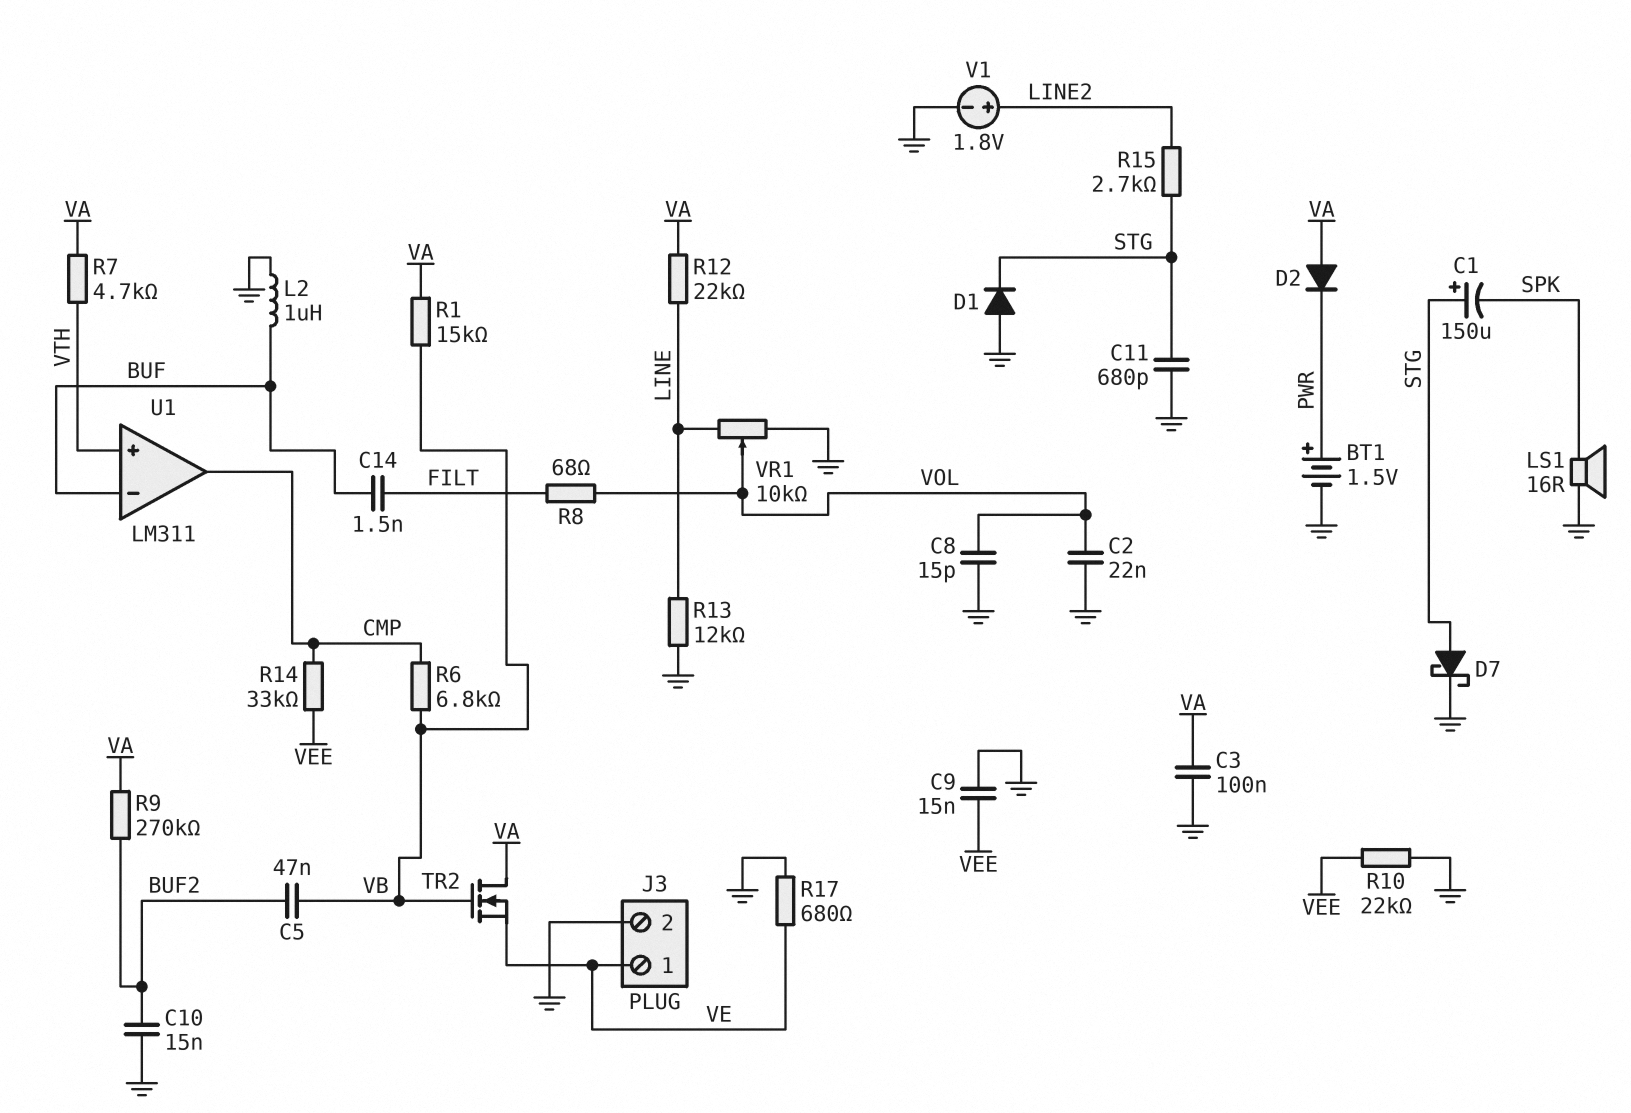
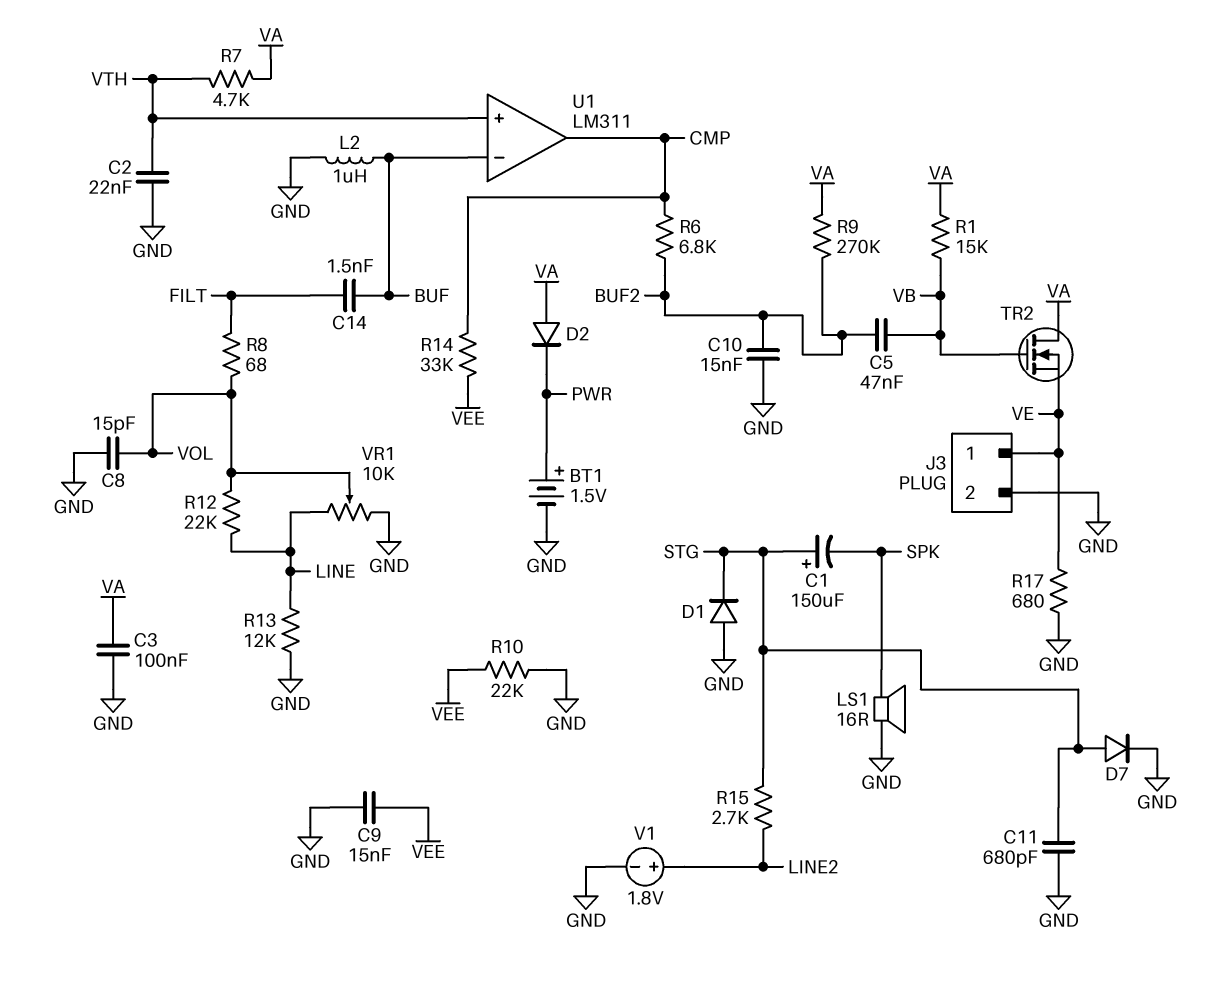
C2: 22nF (GND, VOL) -> 22nF (GND, VTH)
D7: schottky (A STG, K GND) -> diode (A STG, K GND)
R6: 6.8k (CMP, VB) -> 6.8k (BUF2, CMP)
R12: 22k (LINE, VA) -> 22k (LINE, VOL)

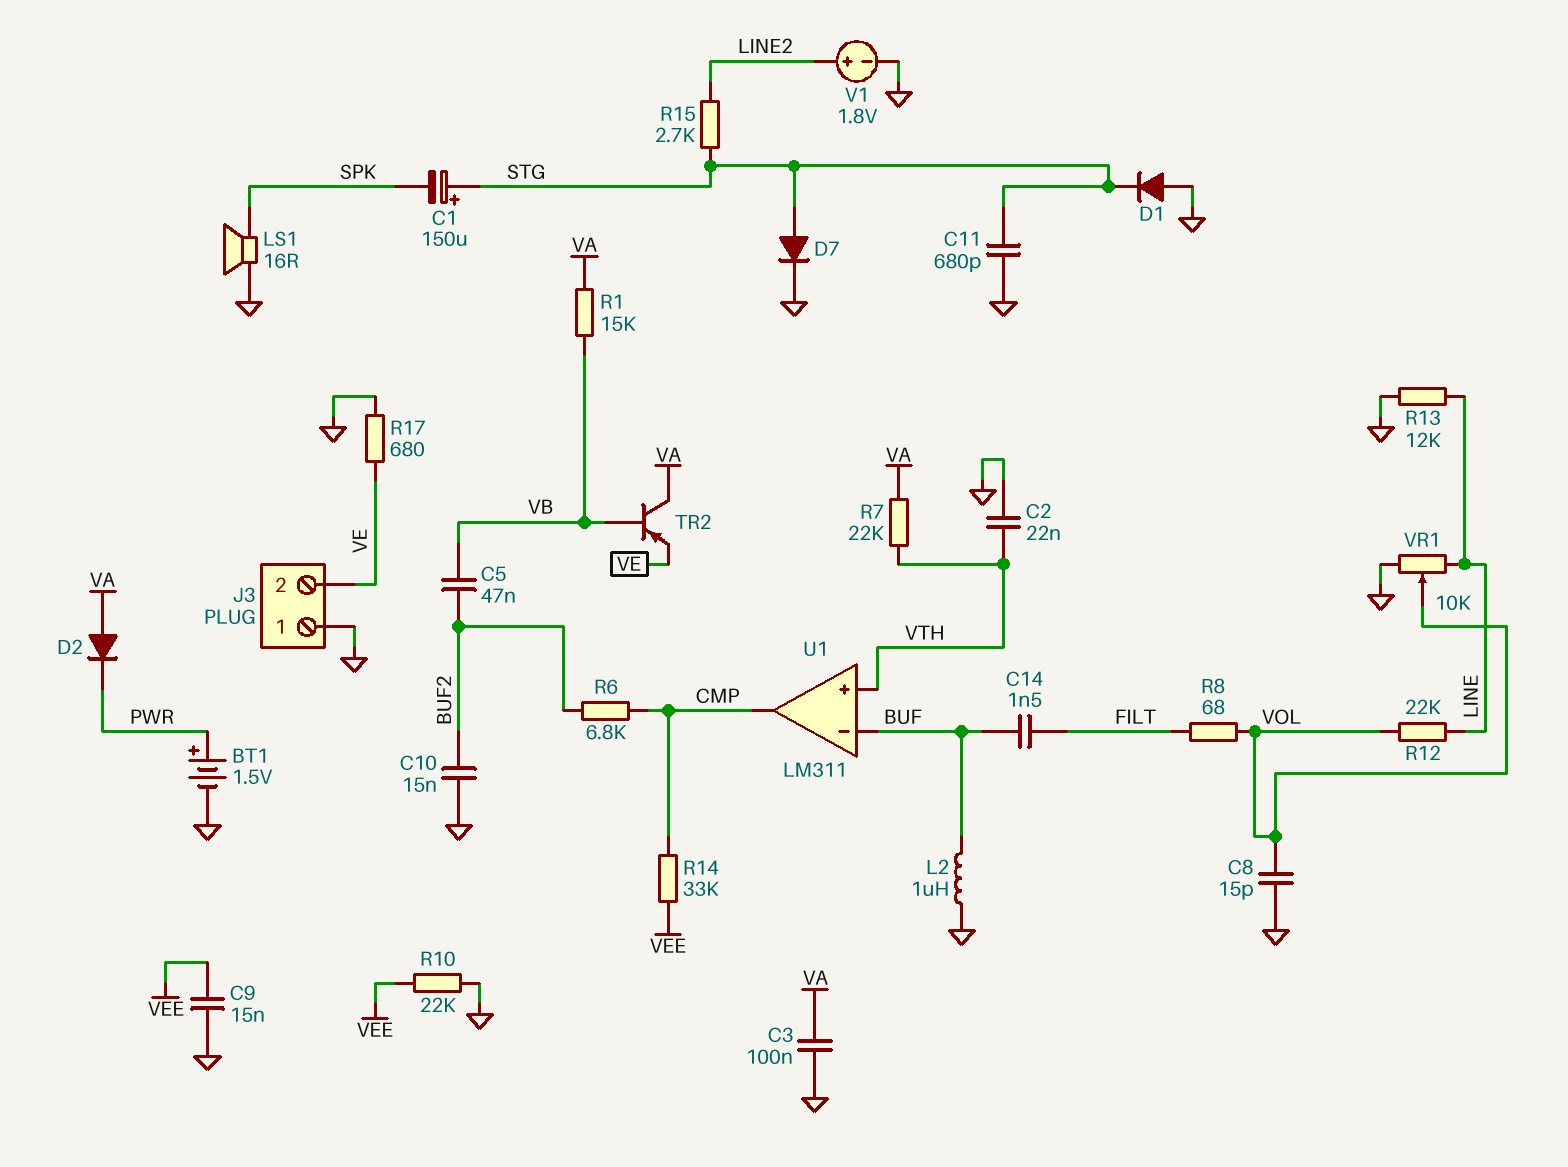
J3 pin 1: VE -> GND
J3 pin 2: GND -> VE
R7: 4.7k (VA, VTH) -> 22k (VA, VTH)
R9: 270k (BUF2, VA) -> none
TR2: NMOS (G VB, D VA, S VE) -> PNP (B VB, C VA, E VE)

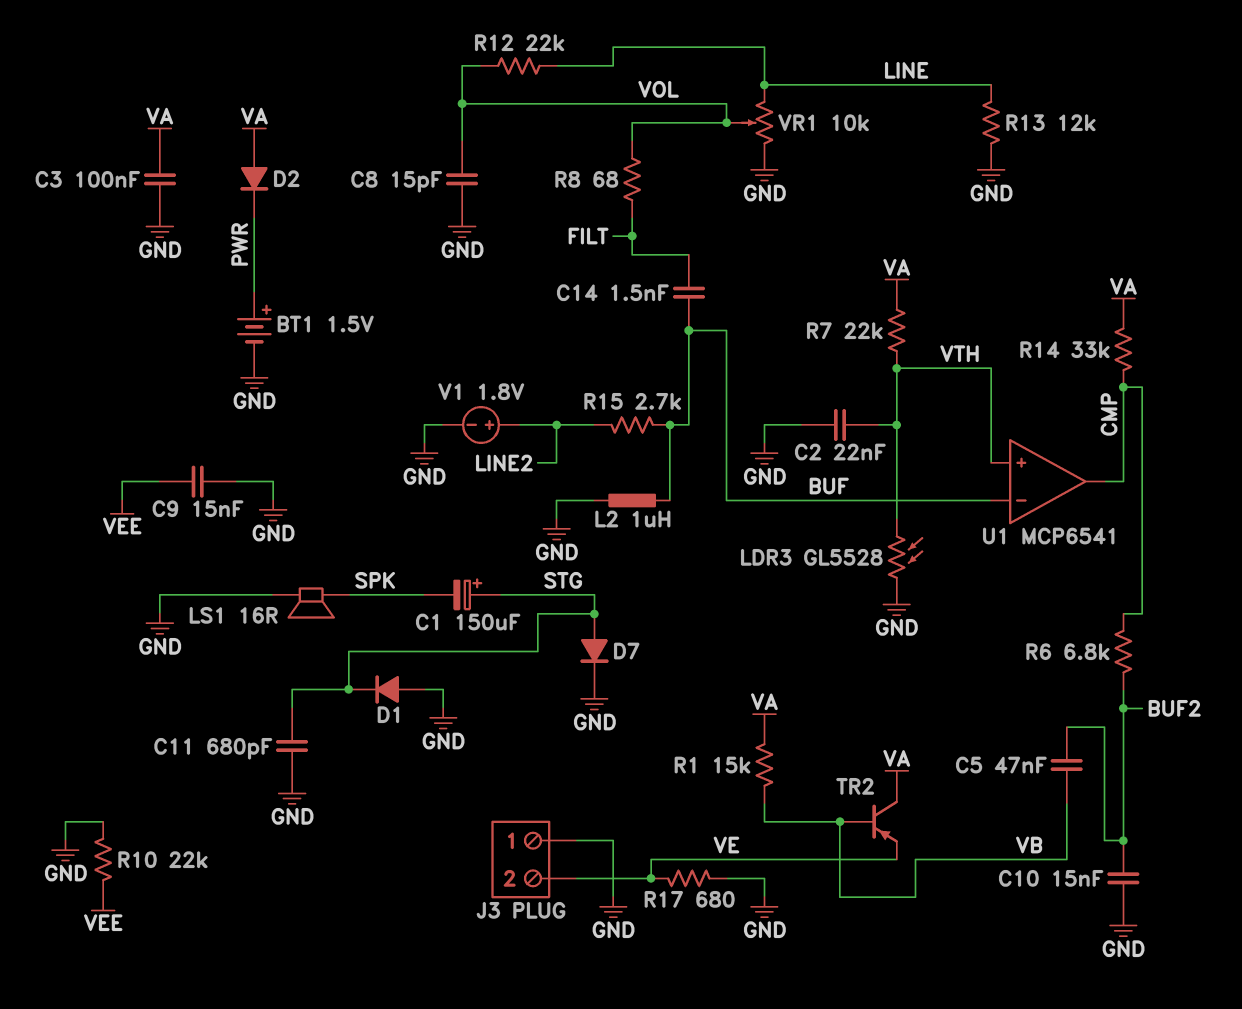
LDR3: none -> GL5528 (GND, VTH)
R14: 33k (CMP, VEE) -> 33k (CMP, VA)
R15: 2.7k (LINE2, STG) -> 2.7k (BUF, LINE2)
U1: LM311 -> MCP6541

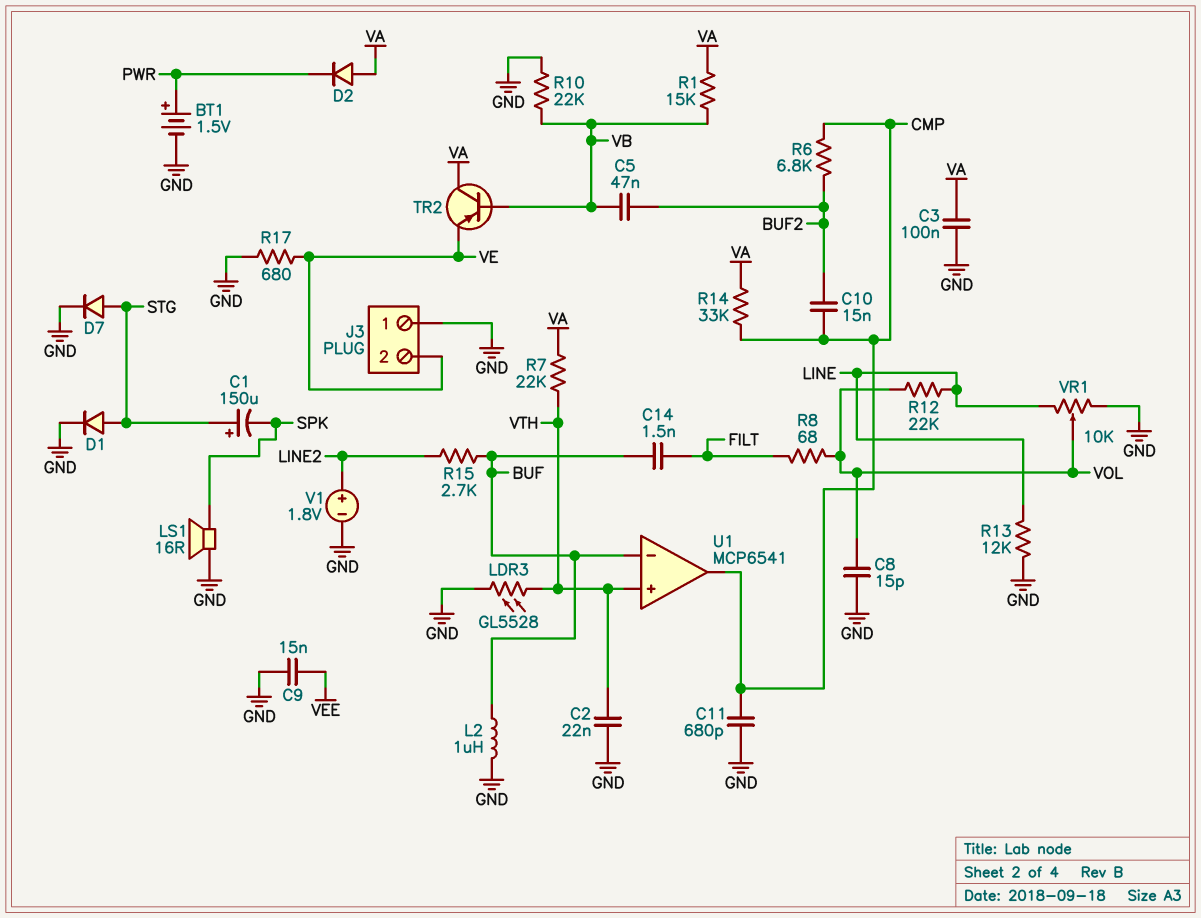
C10: 15nF (BUF2, GND) -> 15nF (BUF2, CMP)
C11: 680pF (GND, STG) -> 680pF (CMP, GND)
D1: diode (A GND, K STG) -> diode (A STG, K GND)
R10: 22k (GND, VEE) -> 22k (GND, VB)

